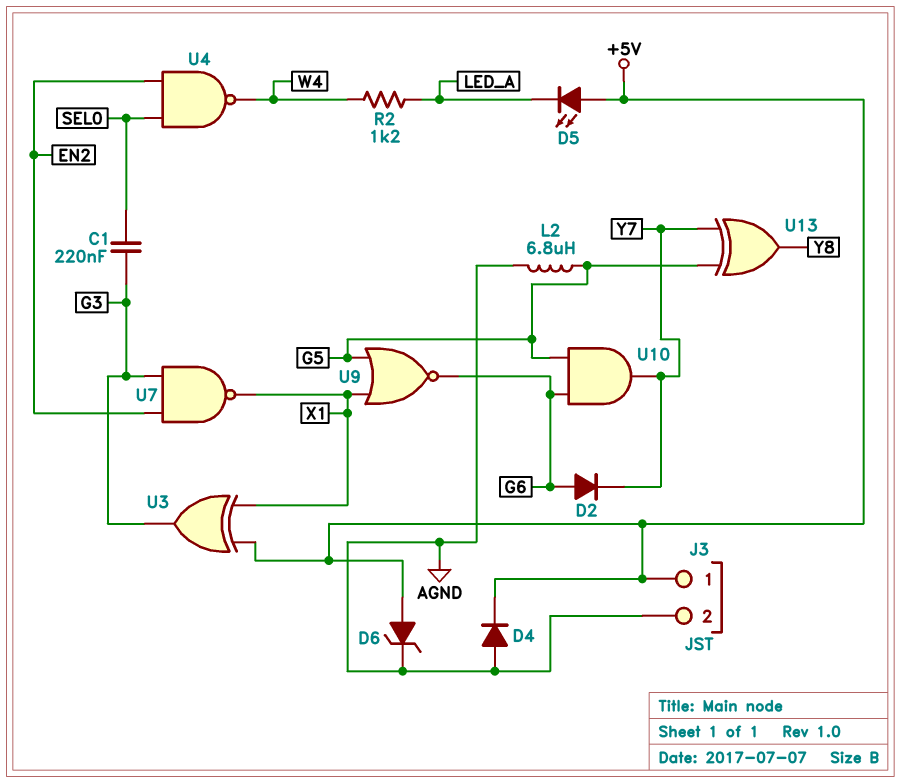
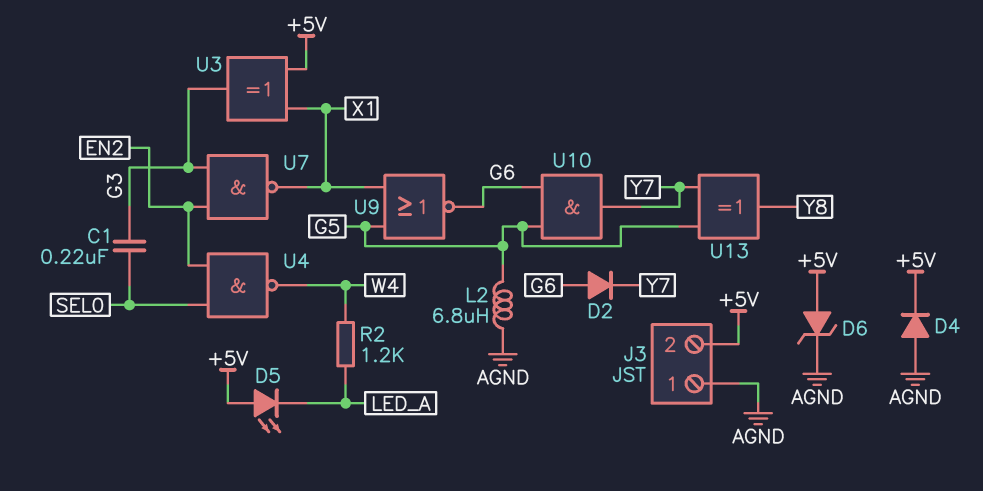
J3 pin 1: +5V -> AGND
J3 pin 2: AGND -> +5V

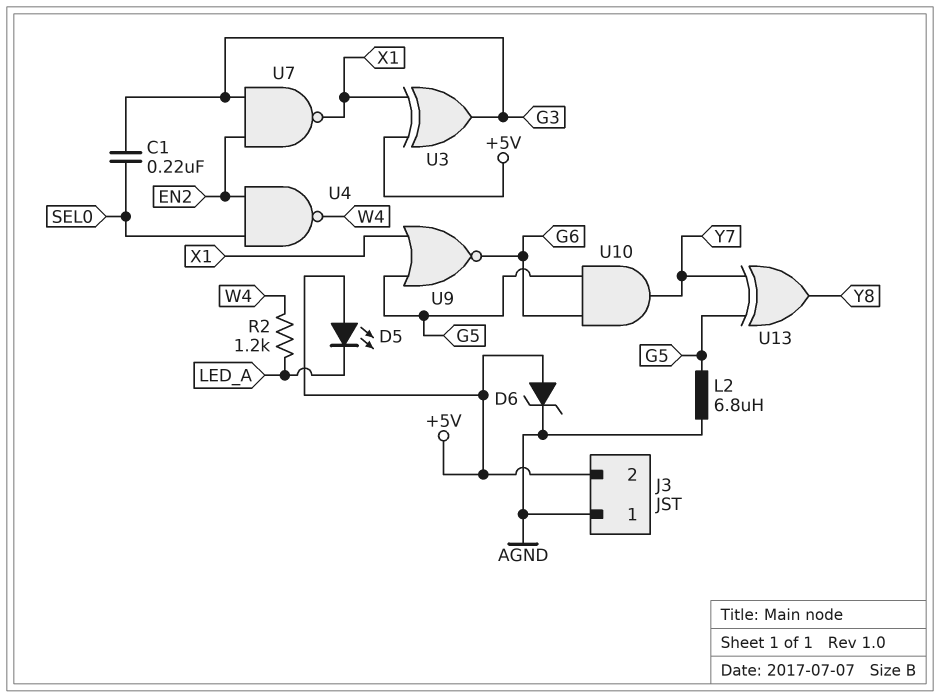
D2: diode (A G6, K Y7) -> none
D4: diode (A AGND, K +5V) -> none

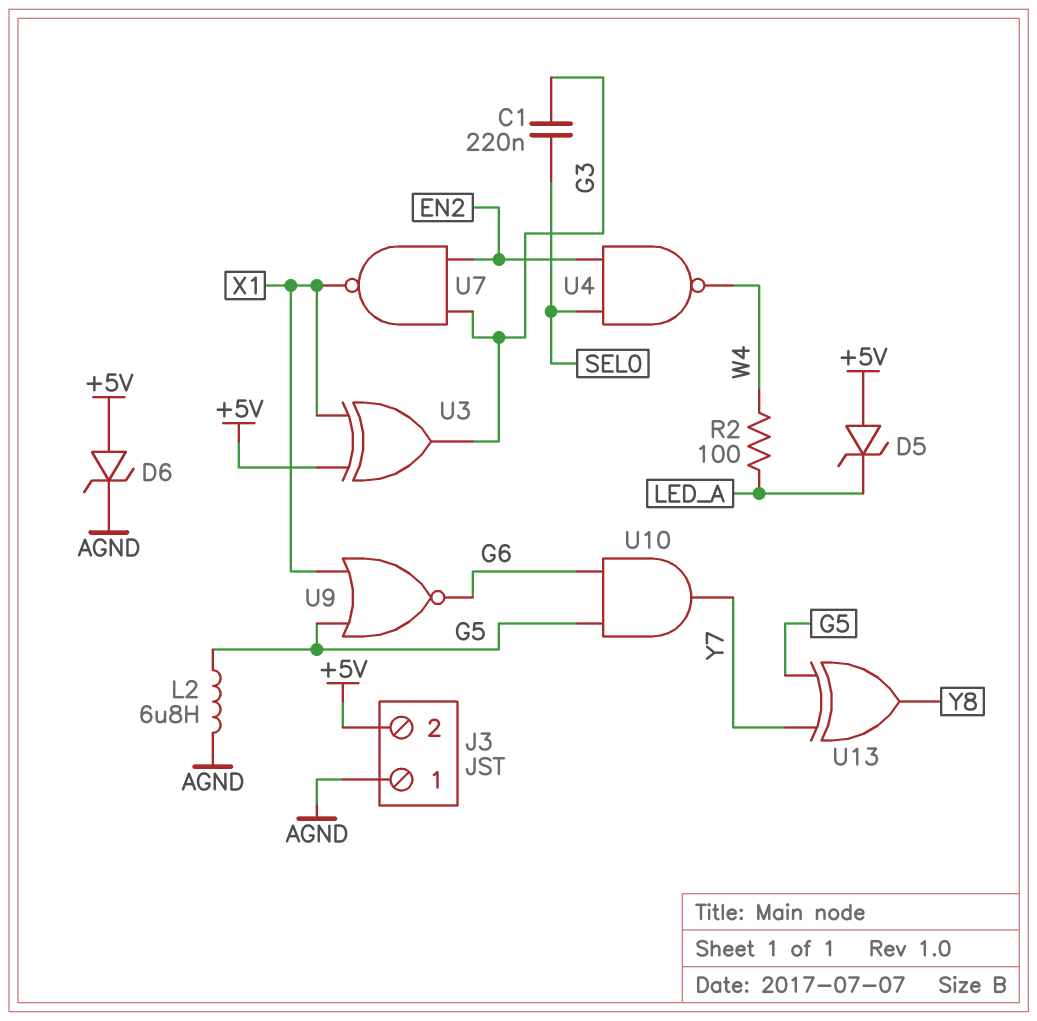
D5: LED (A +5V, K LED_A) -> zener (A +5V, K LED_A)
R2: 1.2k (LED_A, W4) -> 100 (LED_A, W4)

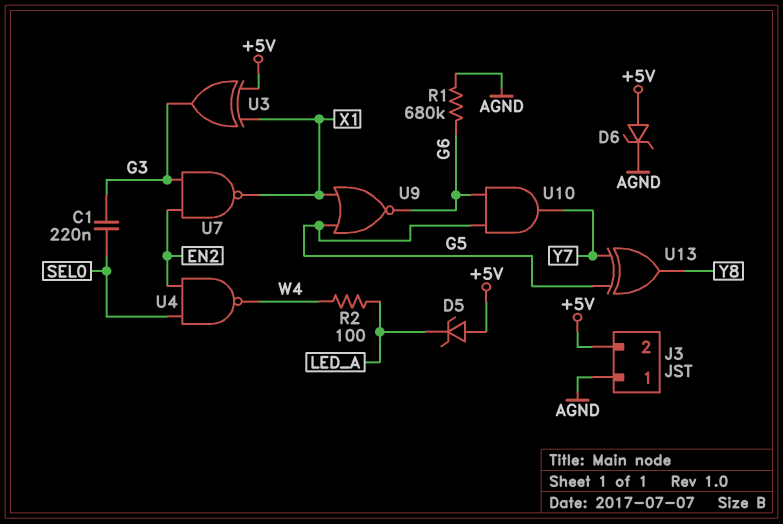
L2: 6.8uH (AGND, G5) -> none
R1: none -> 680k (AGND, G6)

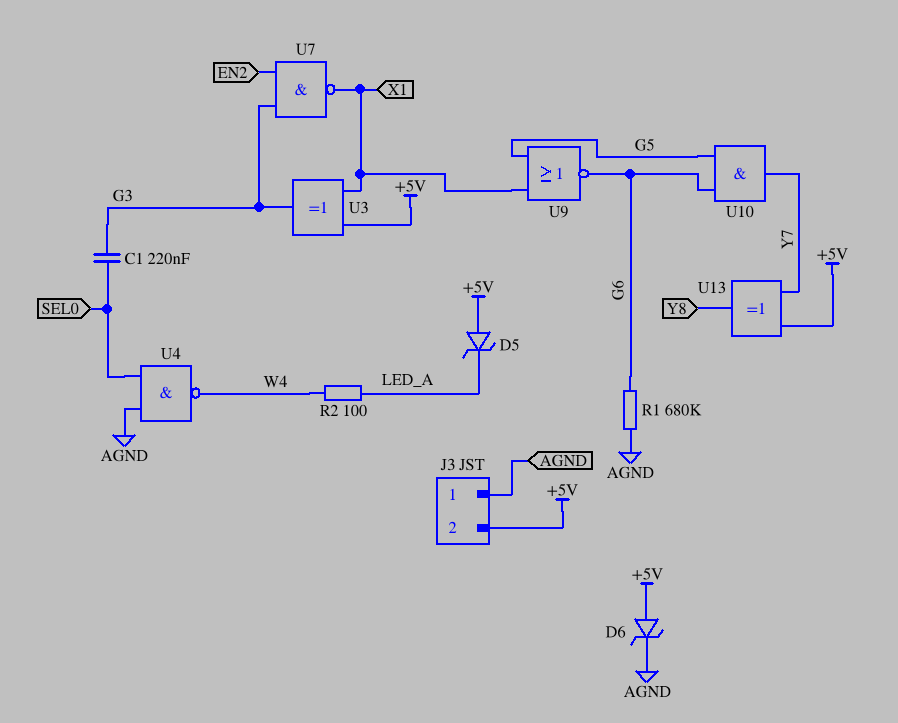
U4: NAND (in EN2, in SEL0, out W4) -> NAND (in AGND, in SEL0, out W4)
U13: XOR (in G5, in Y7, out Y8) -> XOR (in +5V, in Y7, out Y8)

